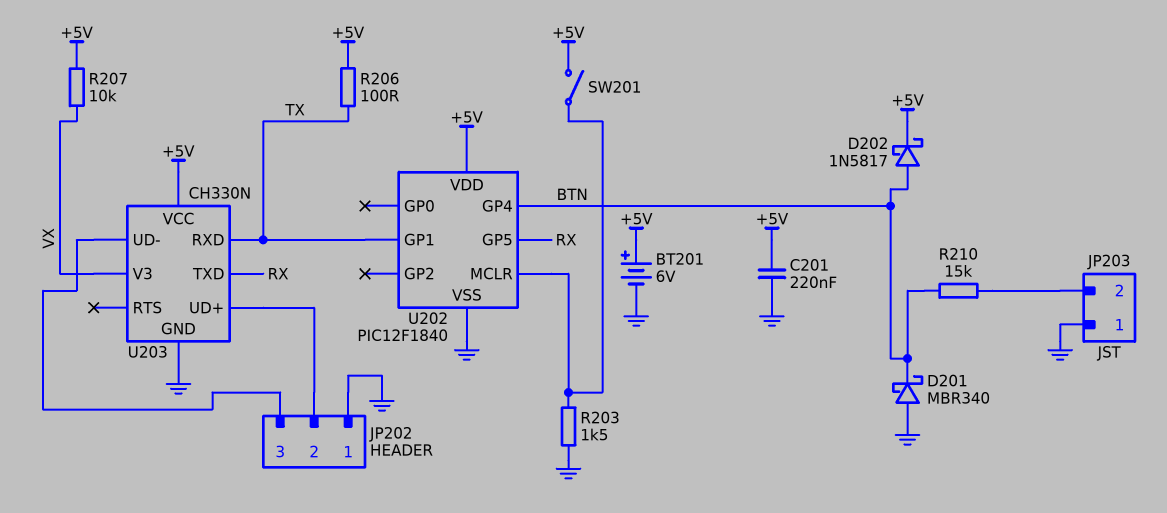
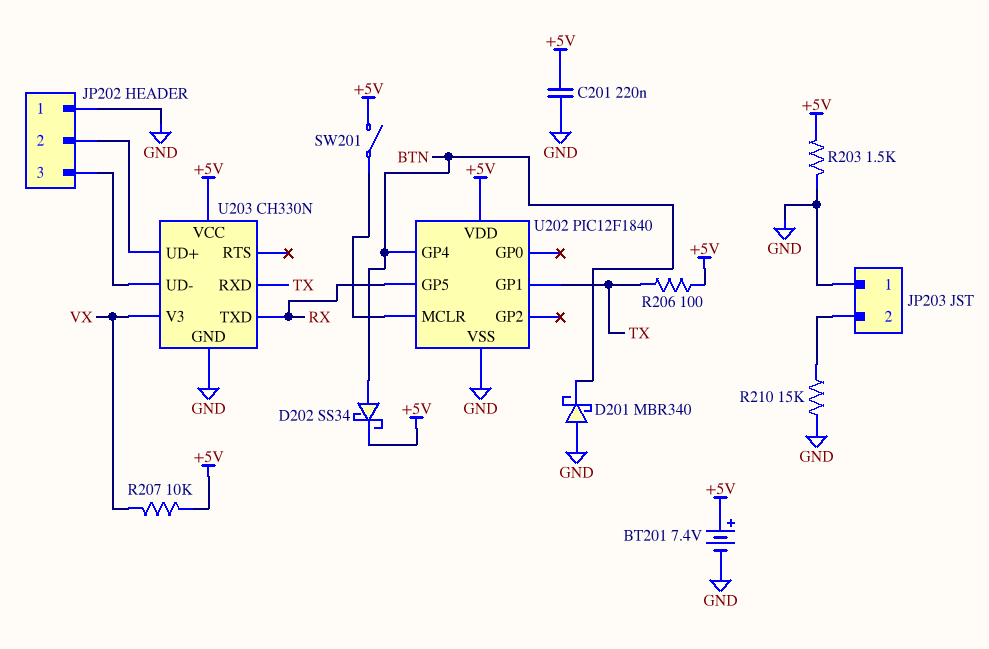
BT201: 6V (plus +5V, minus GND) -> 7.4V (plus +5V, minus GND)
D202: schottky 1N5817 (A BTN, K +5V) -> schottky SS34 (A BTN, K +5V)
R203: 1.5k (GND, U202/MCLR) -> 1.5k (+5V, GND)
R210: 15k (BTN, JP203/2) -> 15k (GND, JP203/2)

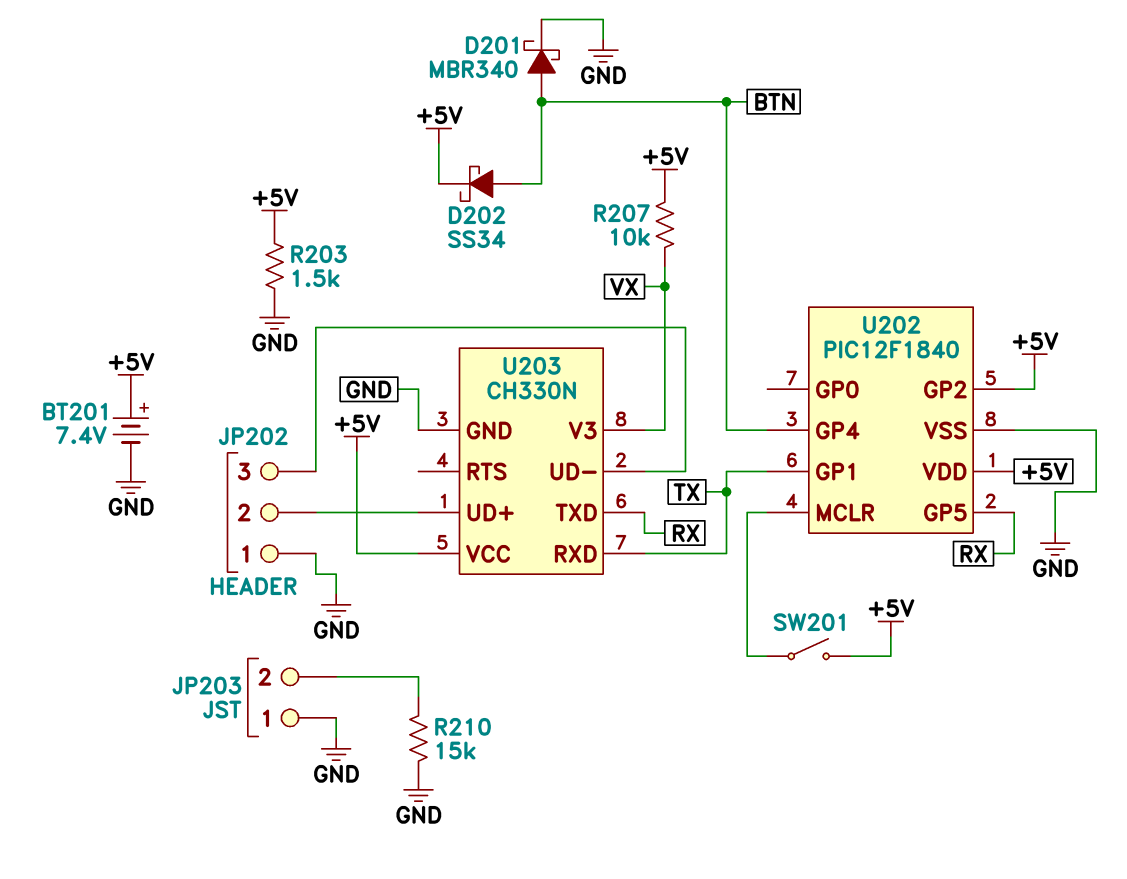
C201: 220nF (+5V, GND) -> none
D201: schottky MBR340 (A GND, K BTN) -> schottky MBR340 (A BTN, K GND)
R206: 100 (+5V, TX) -> none
U202 pin GP2: none -> +5V

